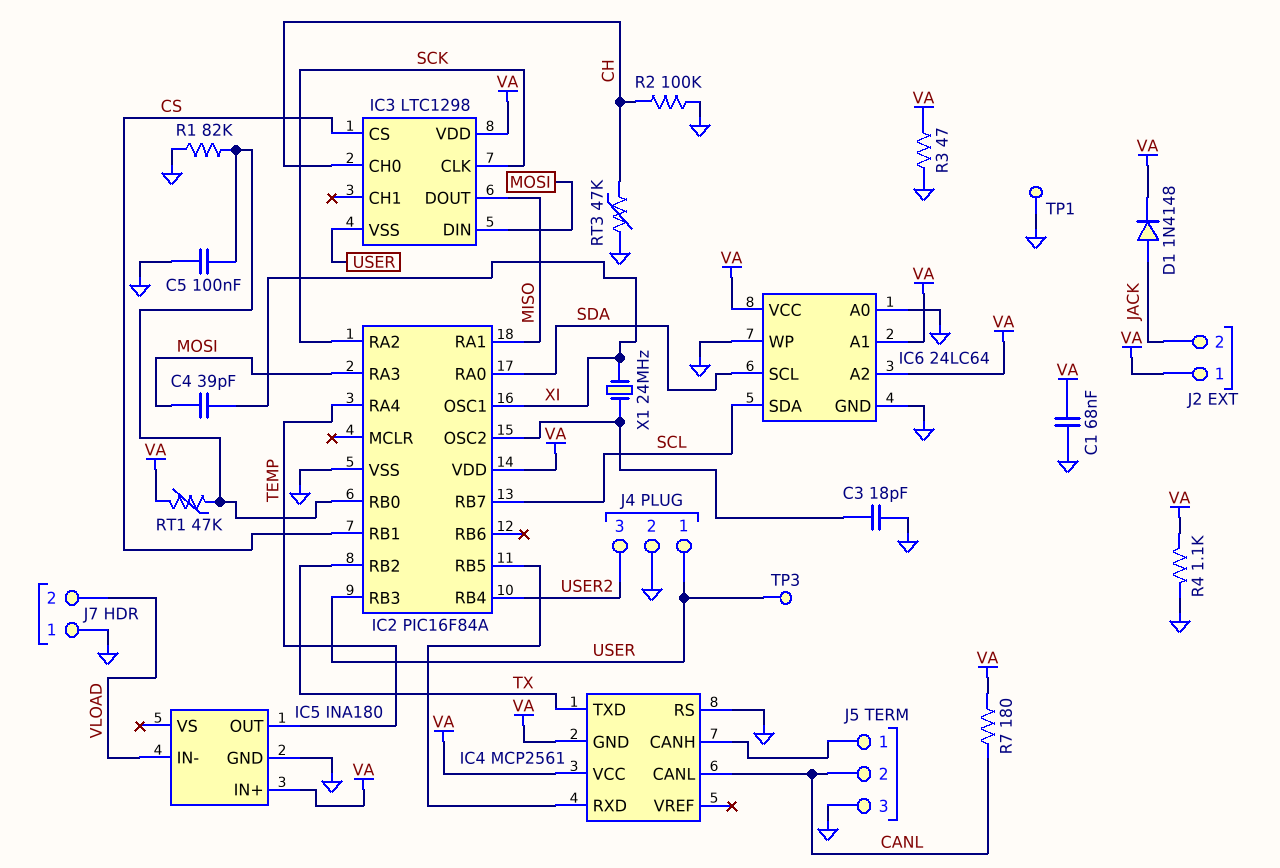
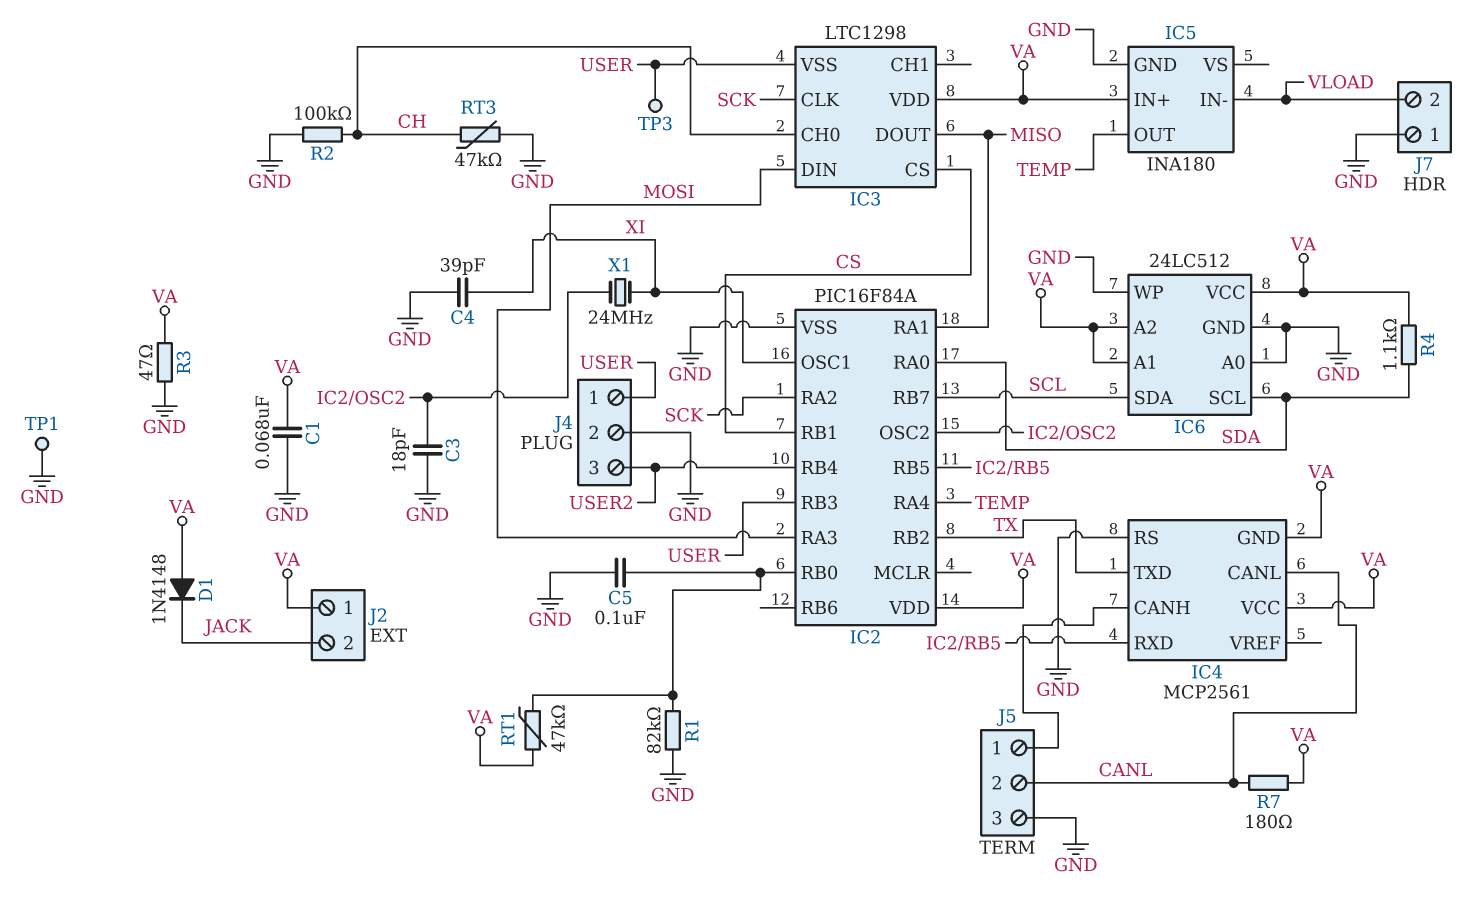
C4: 39pF (MOSI, XI) -> 39pF (GND, XI)
D1: diode 1N4148 (A JACK, K VA) -> diode 1N4148 (A VA, K JACK)
IC6: 24LC64 -> 24LC512
R4: 1.1k (GND, VA) -> 1.1k (SDA, VA)

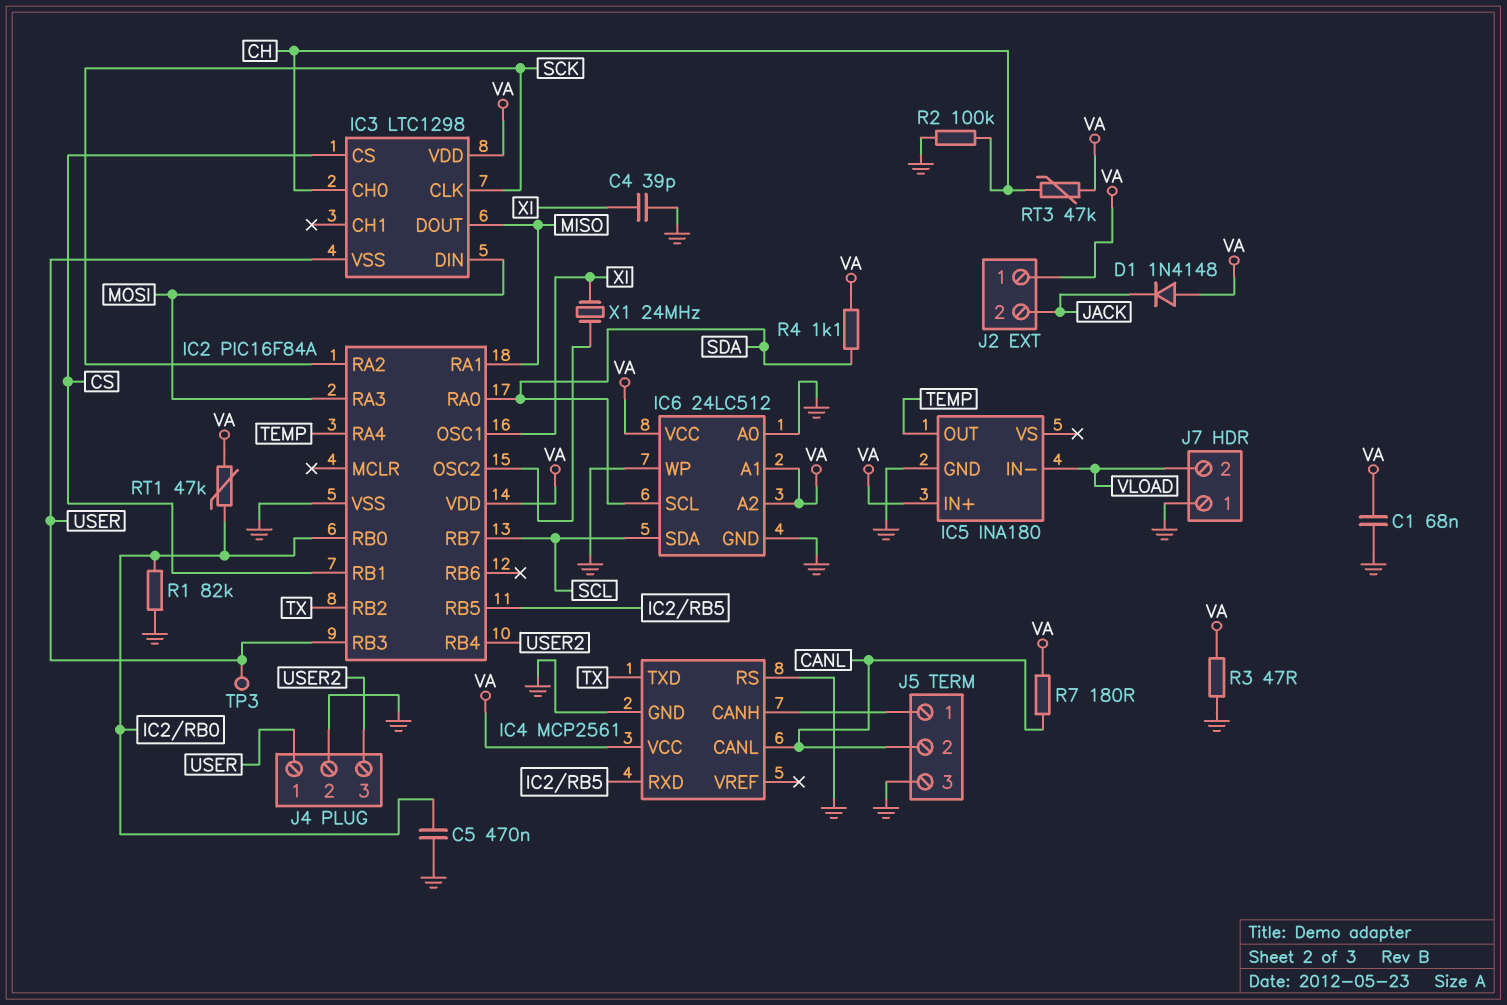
C3: 18pF (GND, IC2/OSC2) -> none
C5: 100nF (GND, IC2/RB0) -> 470nF (GND, IC2/RB0)
IC4 pin GND: VA -> GND
RT3: 47k (CH, GND) -> 47k (CH, VA)
TP1: test point (GND) -> none

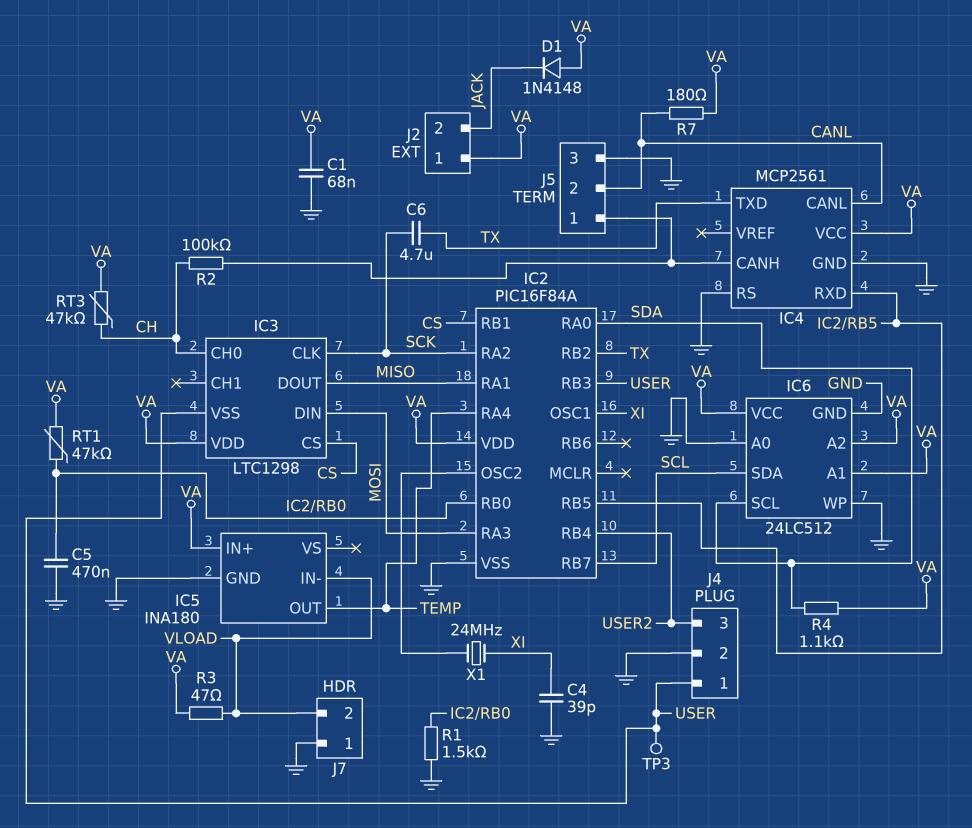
C6: none -> 4.7uF (SCK, TX)
R1: 82k (GND, IC2/RB0) -> 1.5k (GND, IC2/RB0)
R2: 100k (CH, GND) -> 100k (CH, IC4/CANH)
R3: 47 (GND, VA) -> 47 (VA, VLOAD)

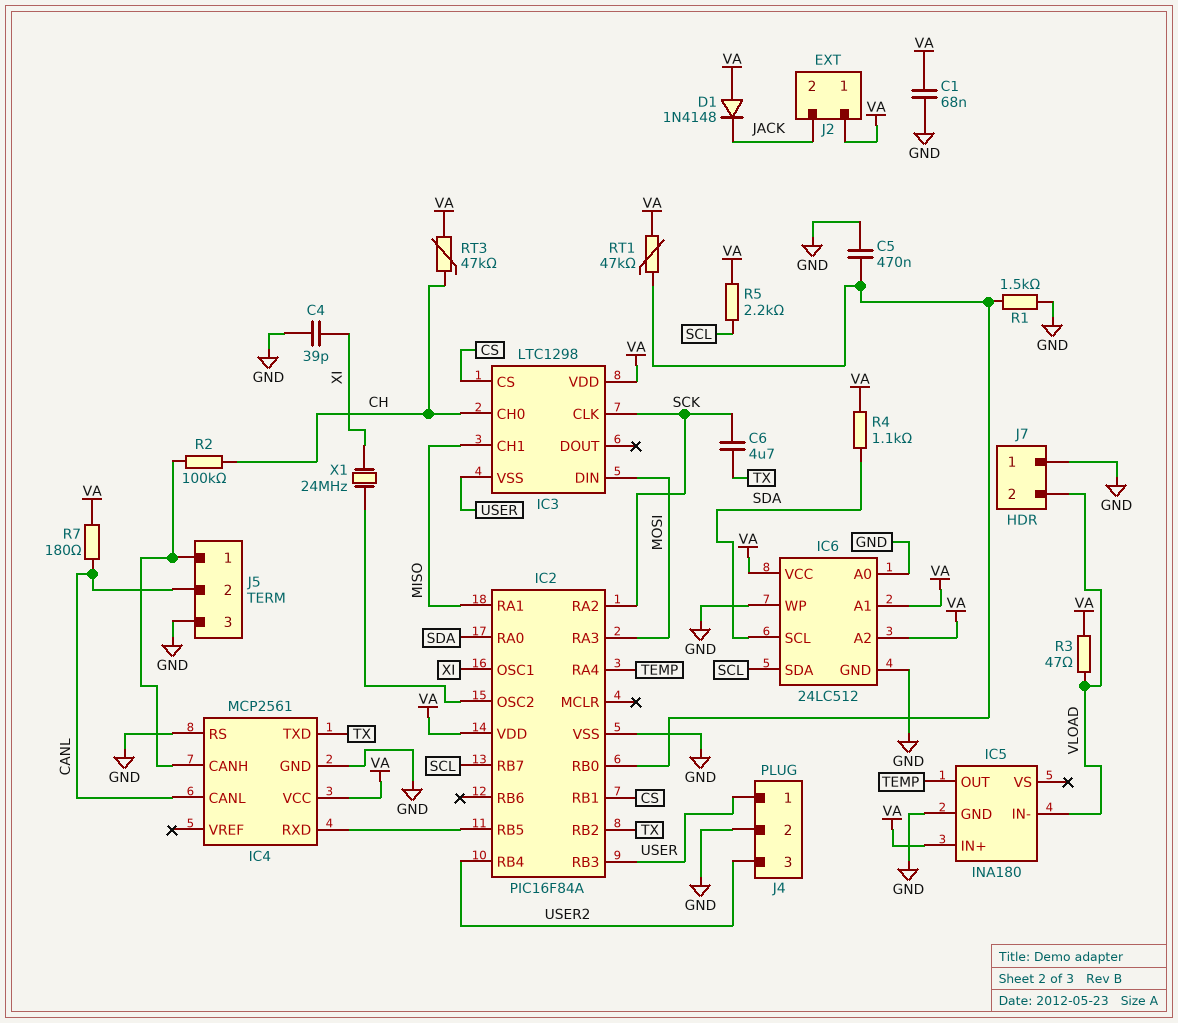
IC3 pin CH1: none -> MISO
IC3 pin DOUT: MISO -> none
R5: none -> 2.2k (SCL, VA)
TP3: test point (USER) -> none

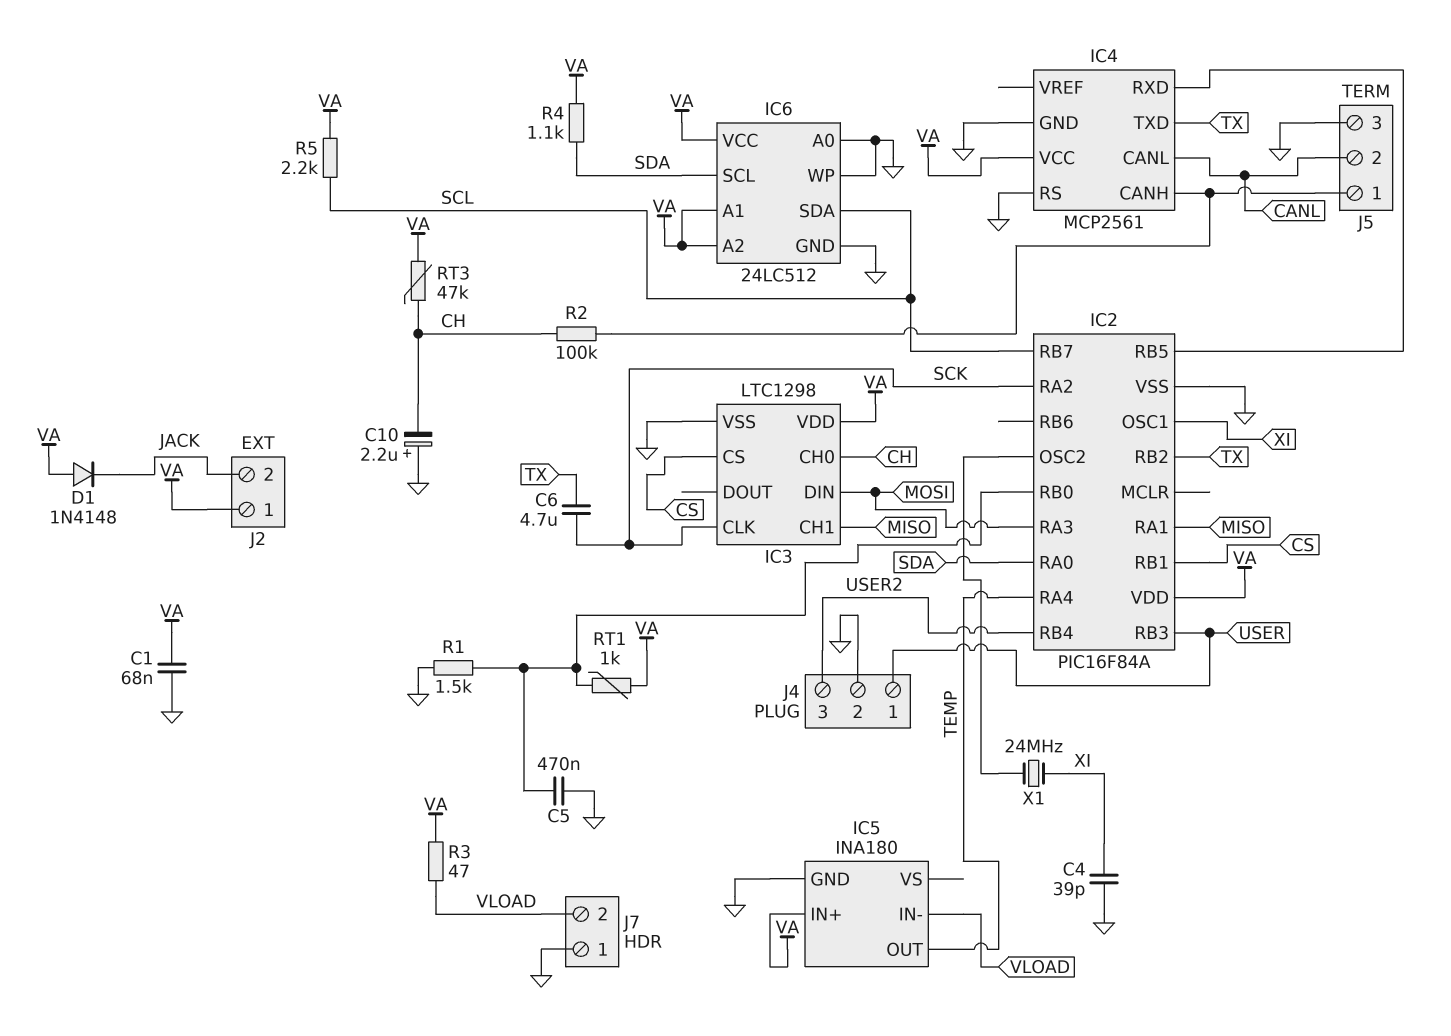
C10: none -> 2.2uF (plus GND, minus CH)
IC3 pin VSS: USER -> GND
R7: 180 (CANL, VA) -> none
RT1: 47k (IC2/RB0, VA) -> 1k (IC2/RB0, VA)

